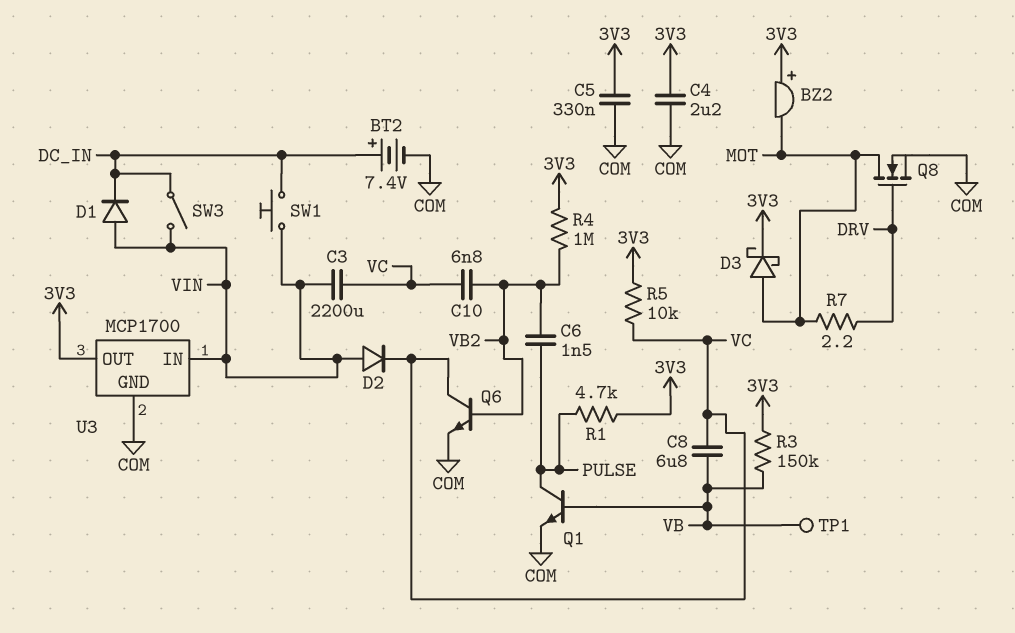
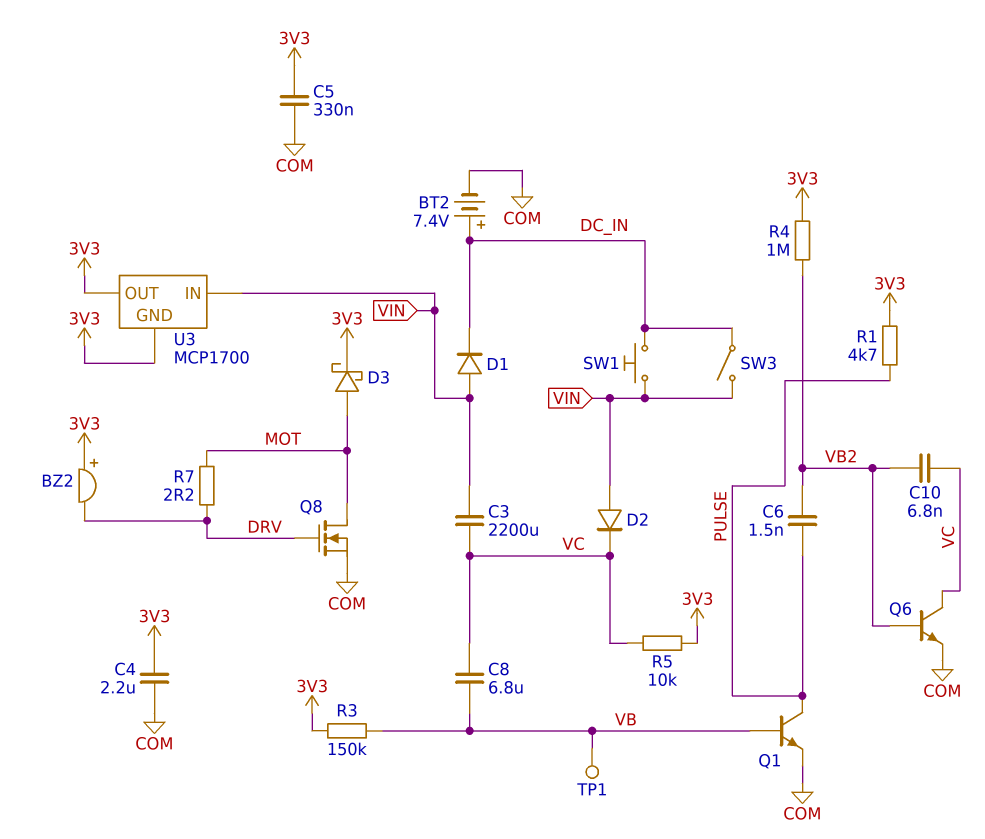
BZ2: buzzer (plus 3V3, minus MOT) -> buzzer (plus 3V3, minus DRV)
U3 pin GND: COM -> 3V3

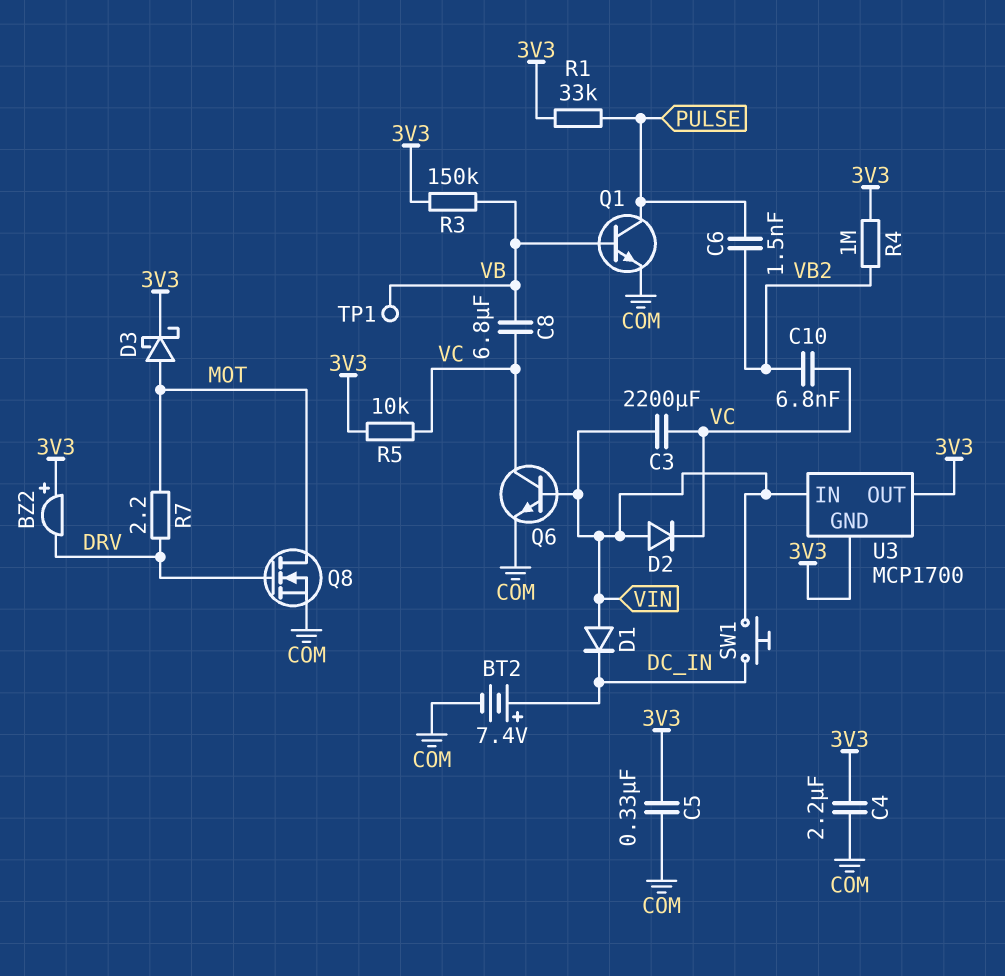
Q6: NPN (B VB2, C VC, E COM) -> NPN (B VIN, C VC, E COM)
R1: 4.7k (3V3, PULSE) -> 33k (3V3, PULSE)
SW3: switch (DC_IN, VIN) -> none

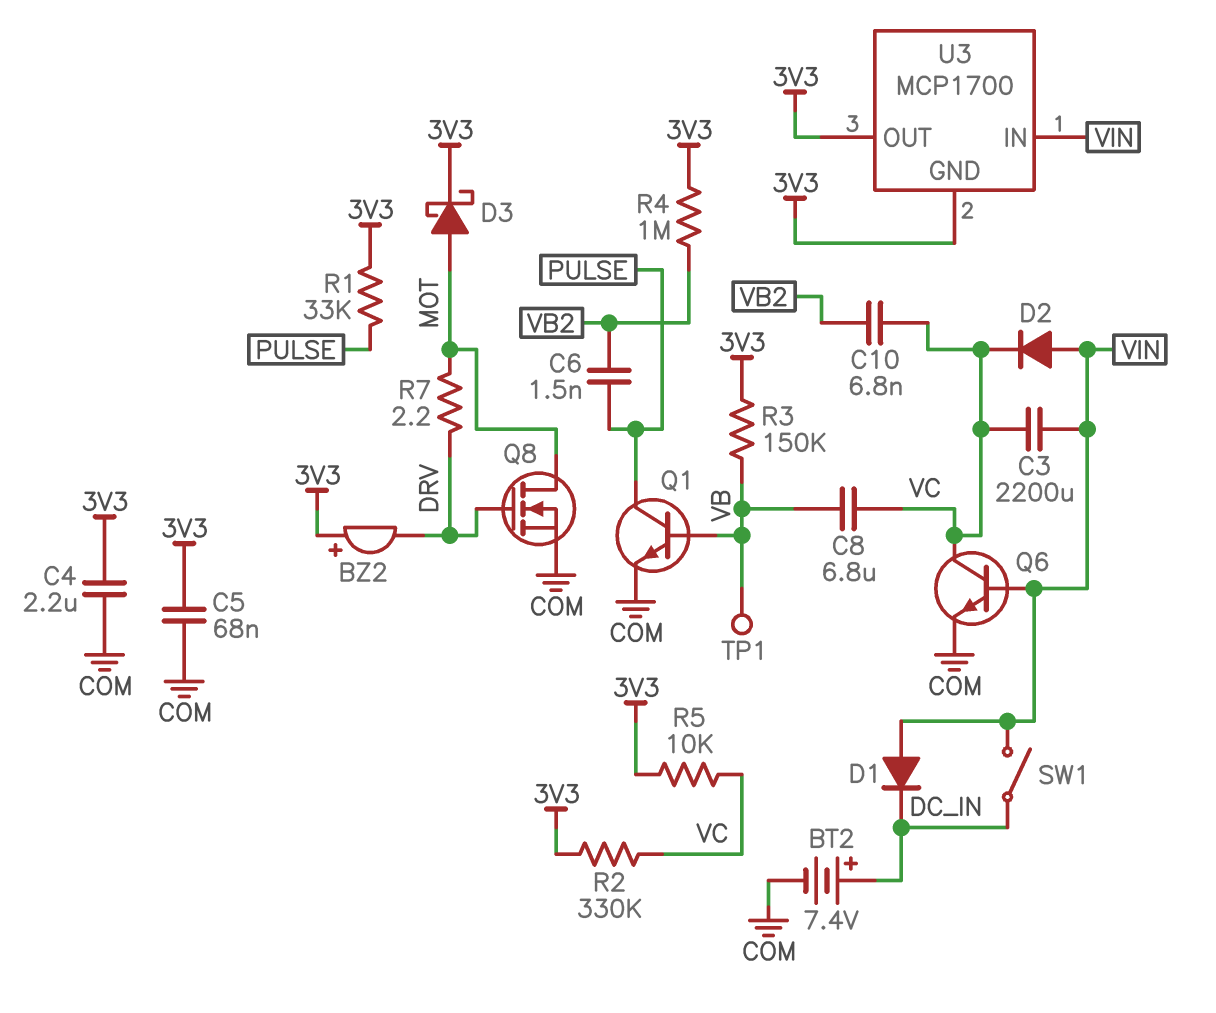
C5: 330nF (3V3, COM) -> 68nF (3V3, COM)
R2: none -> 330k (3V3, VC)
SW1: button (DC_IN, VIN) -> switch (DC_IN, VIN)

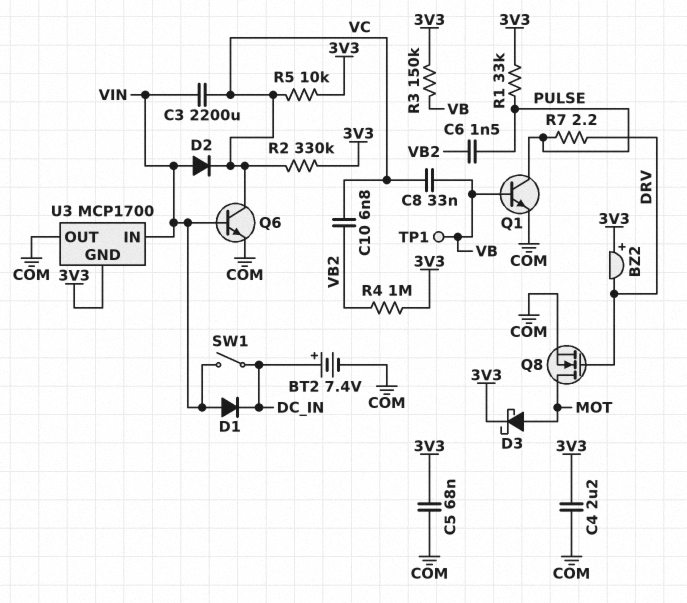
C8: 6.8uF (VB, VC) -> 33nF (VB, VC)
R7: 2.2 (DRV, MOT) -> 2.2 (DRV, PULSE)
U3 pin OUT: 3V3 -> COM

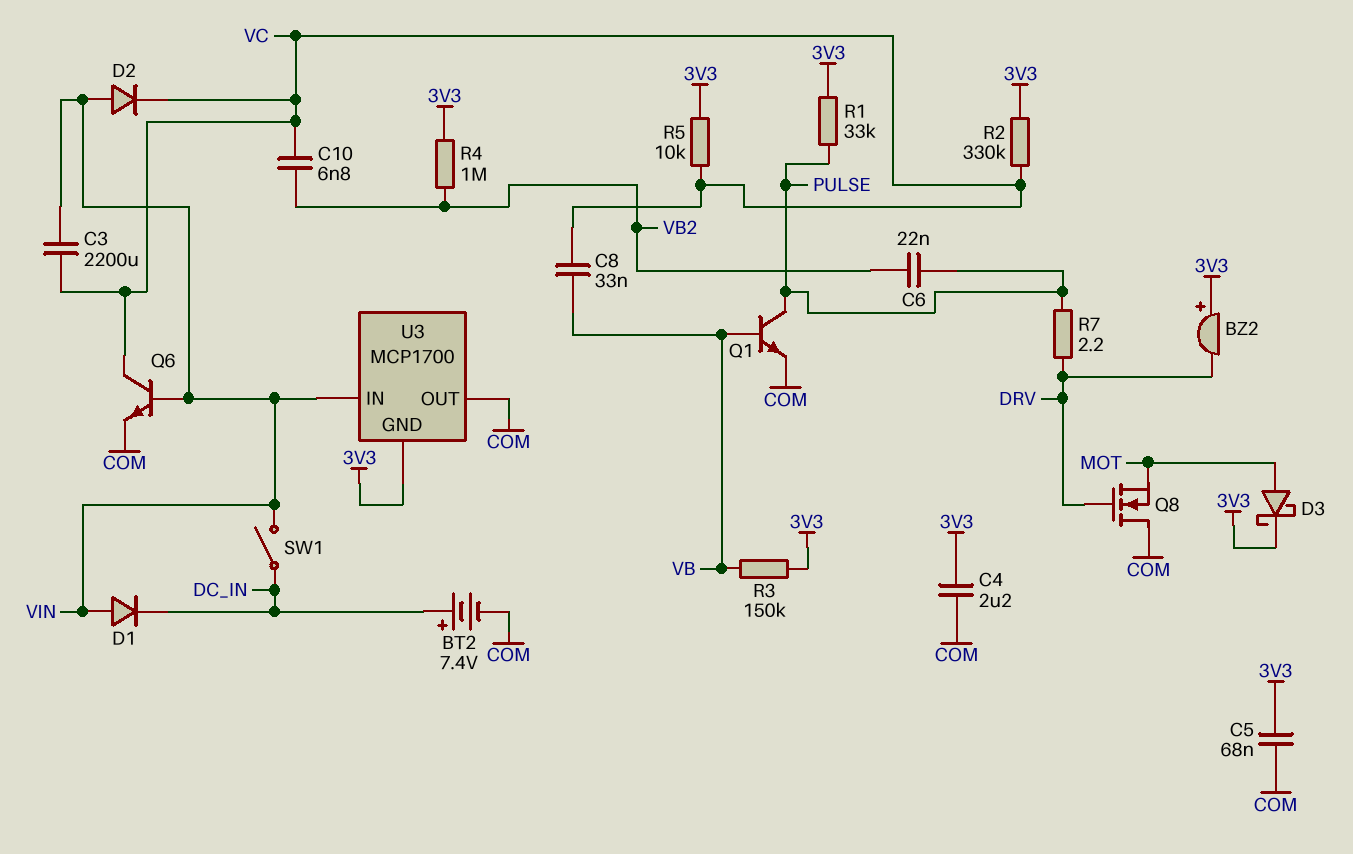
C6: 1.5nF (PULSE, VB2) -> 22nF (PULSE, VB2)
Q8: NMOS (G DRV, D MOT, S COM) -> NMOS (G DRV, D COM, S MOT)
TP1: test point (VB) -> none

